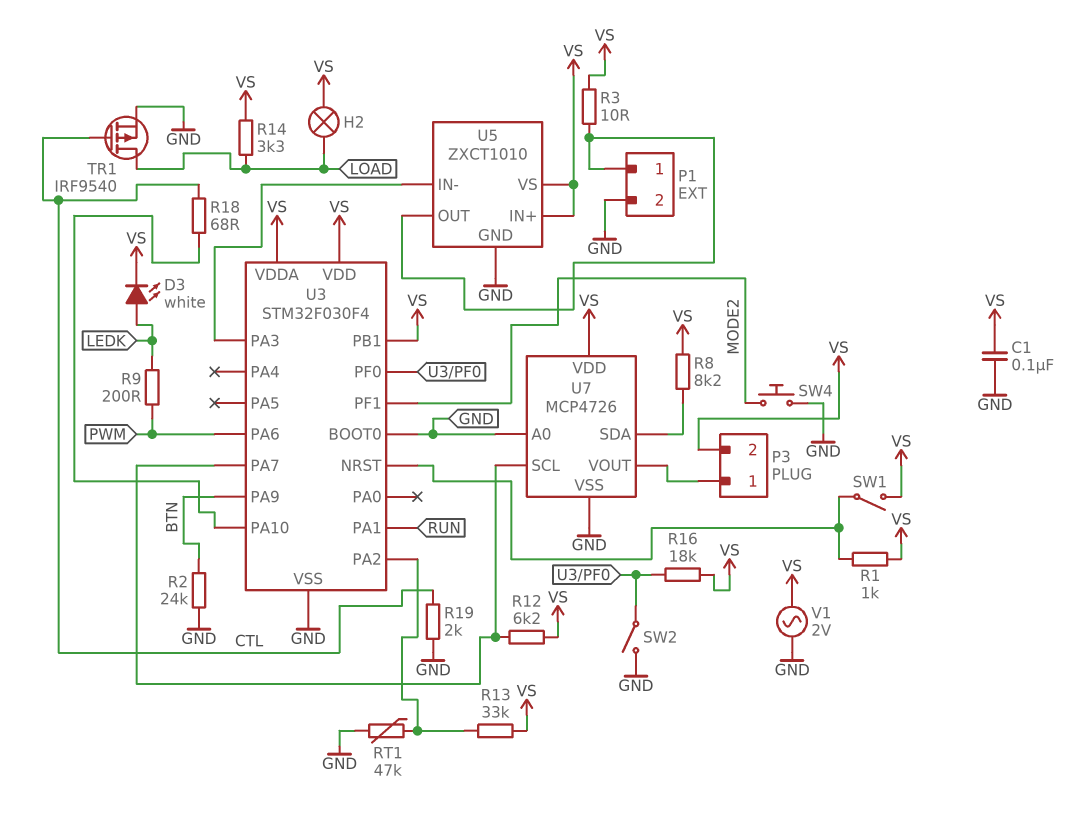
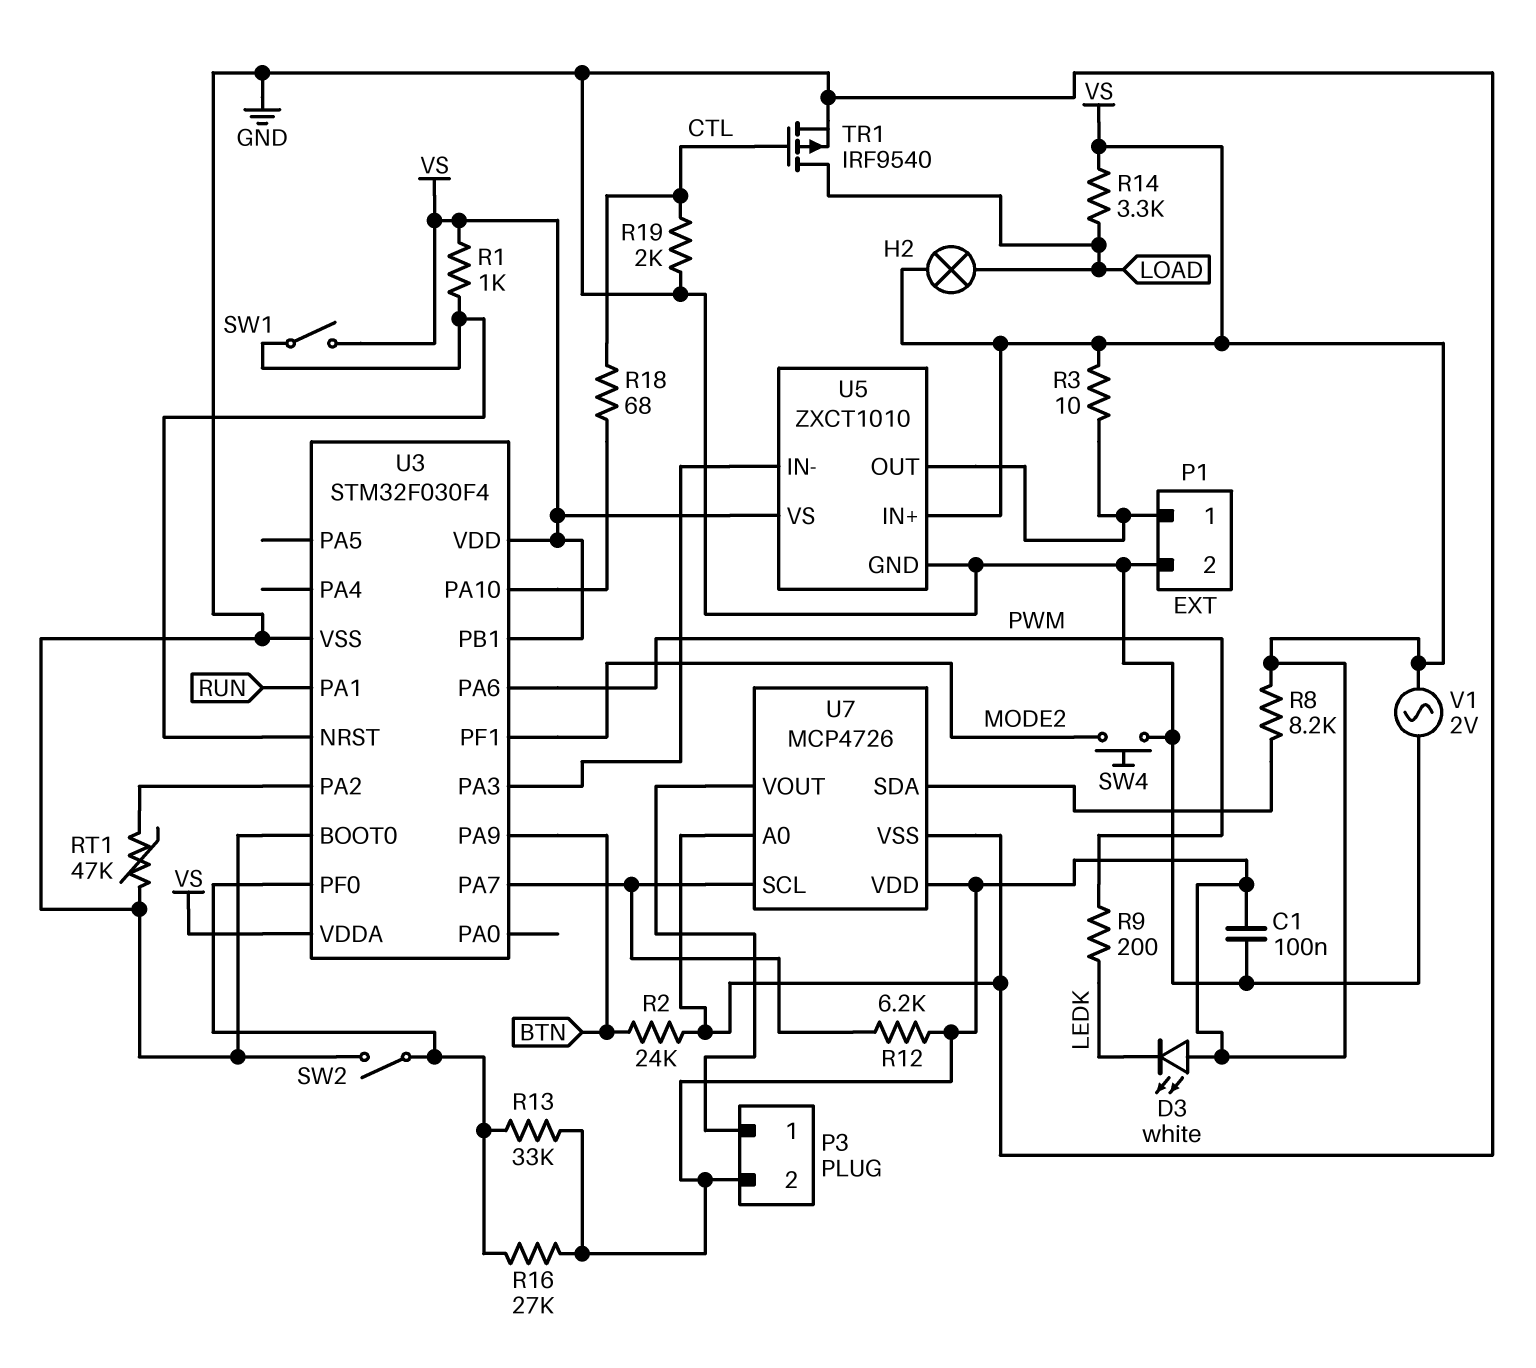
D3: LED white (A LEDK, K VS) -> LED white (A VS, K LEDK)
R13: 33k (U3/PA2, VS) -> 33k (U3/PF0, VS)
R16: 18k (U3/PF0, VS) -> 27k (U3/PF0, VS)

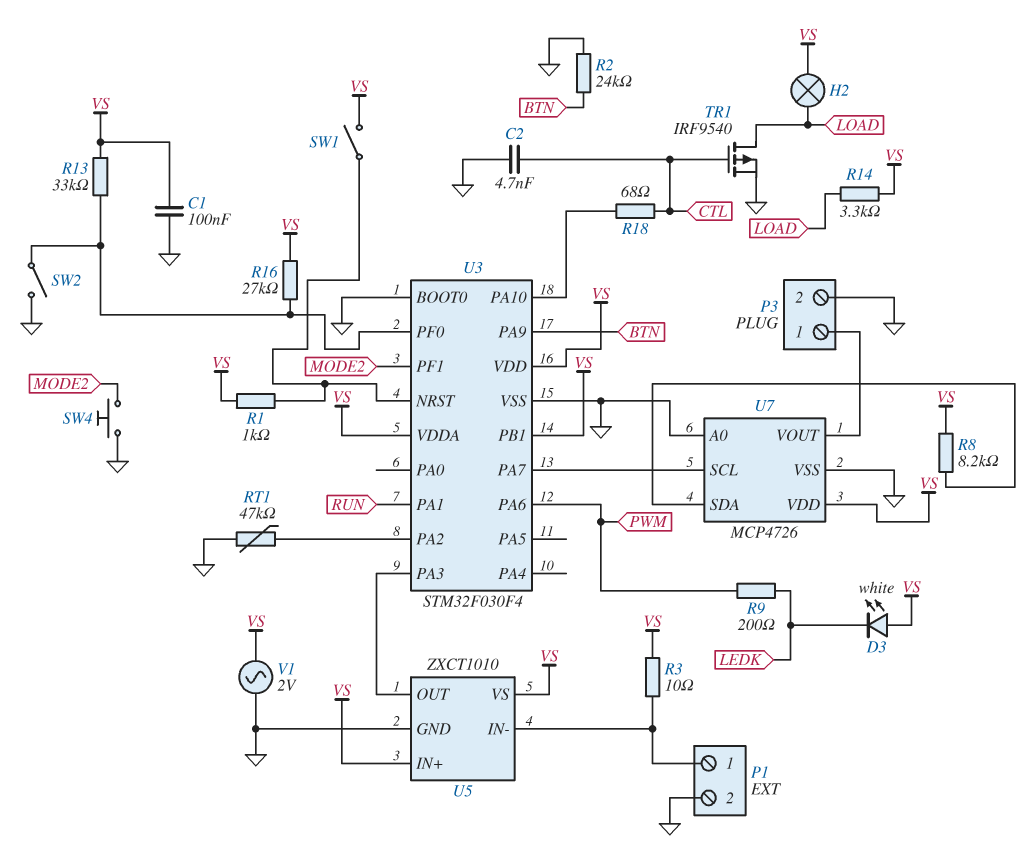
C2: none -> 4.7nF (CTL, GND)
P3 pin 2: VS -> GND
R12: 6.2k (U3/PA7, VS) -> none
R19: 2k (CTL, GND) -> none
U5 pin IN-: U3/PA3 -> P1/1
U5 pin OUT: P1/1 -> U3/PA3

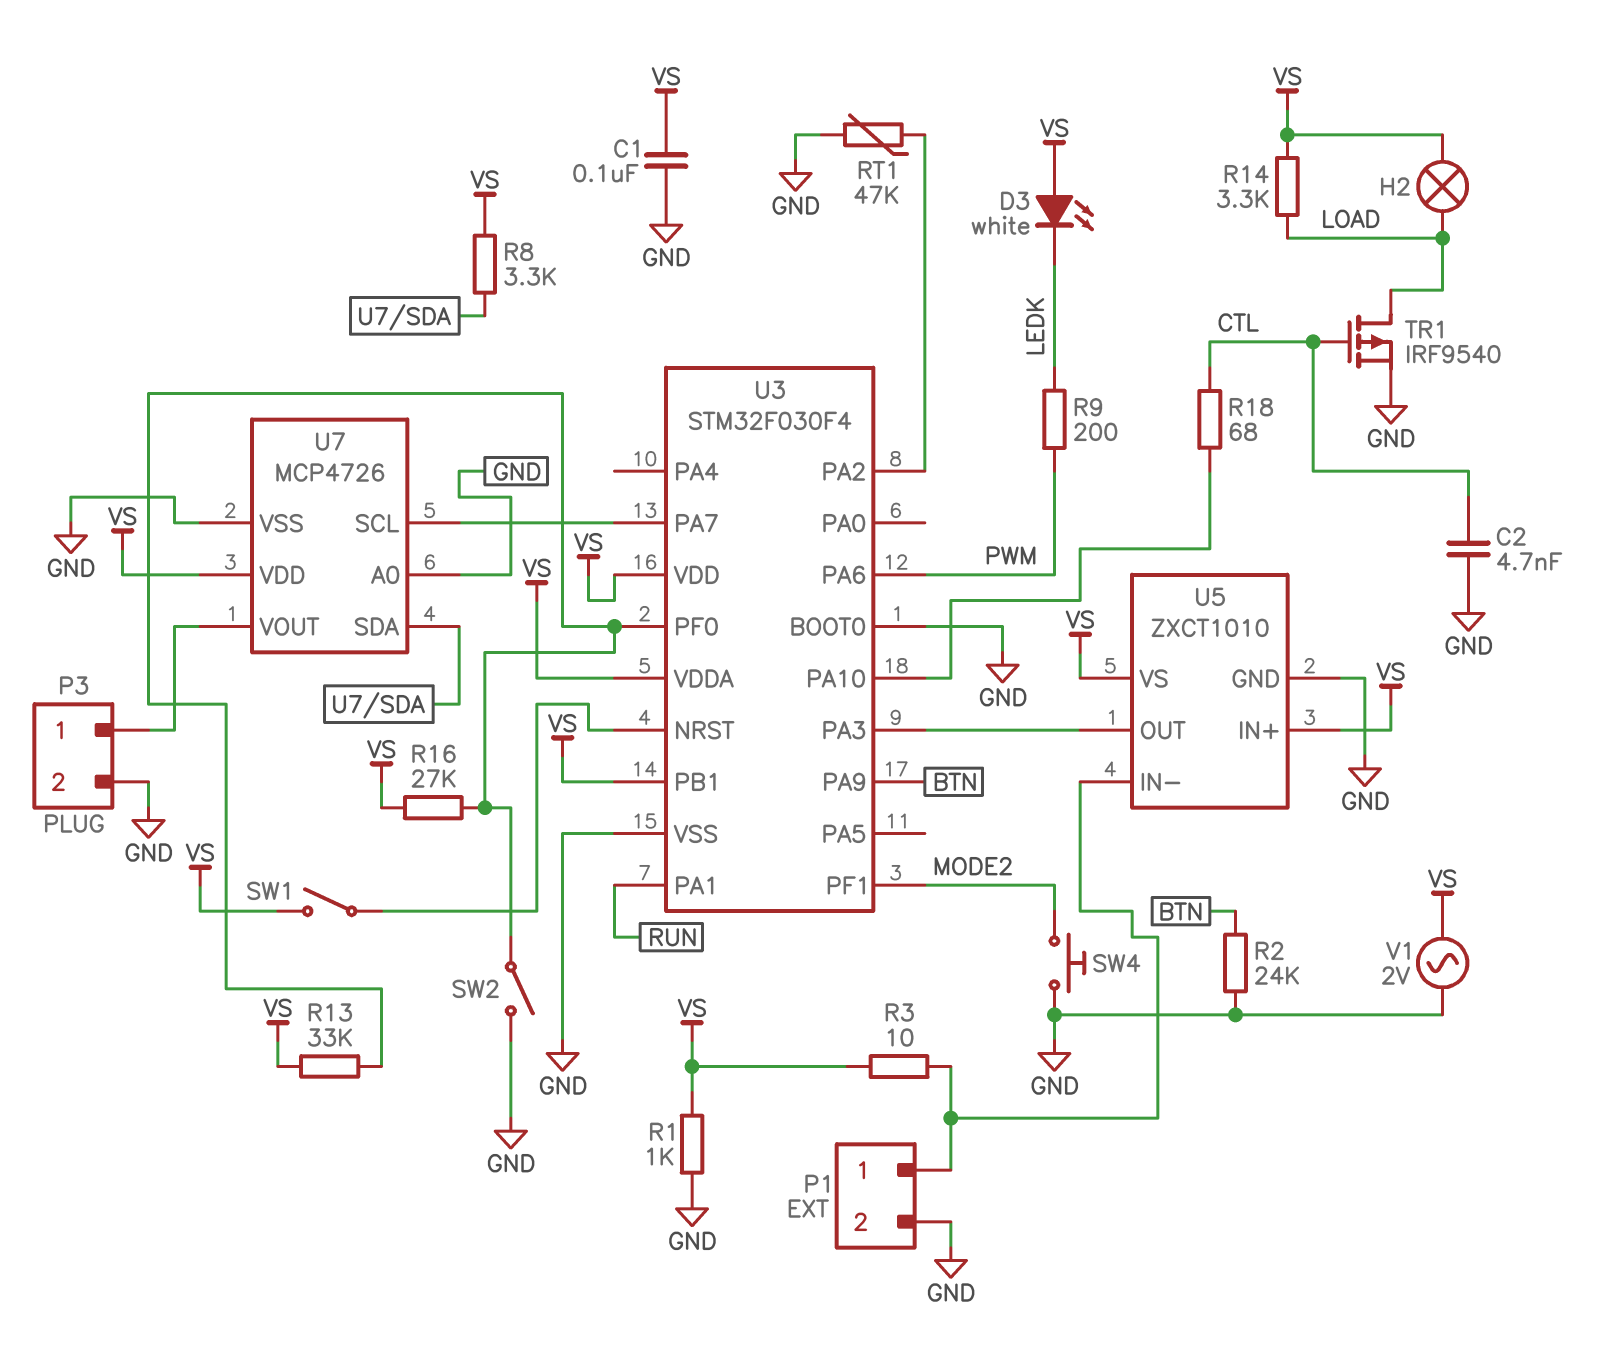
R1: 1k (U3/NRST, VS) -> 1k (GND, VS)
R8: 8.2k (U7/SDA, VS) -> 3.3k (U7/SDA, VS)

